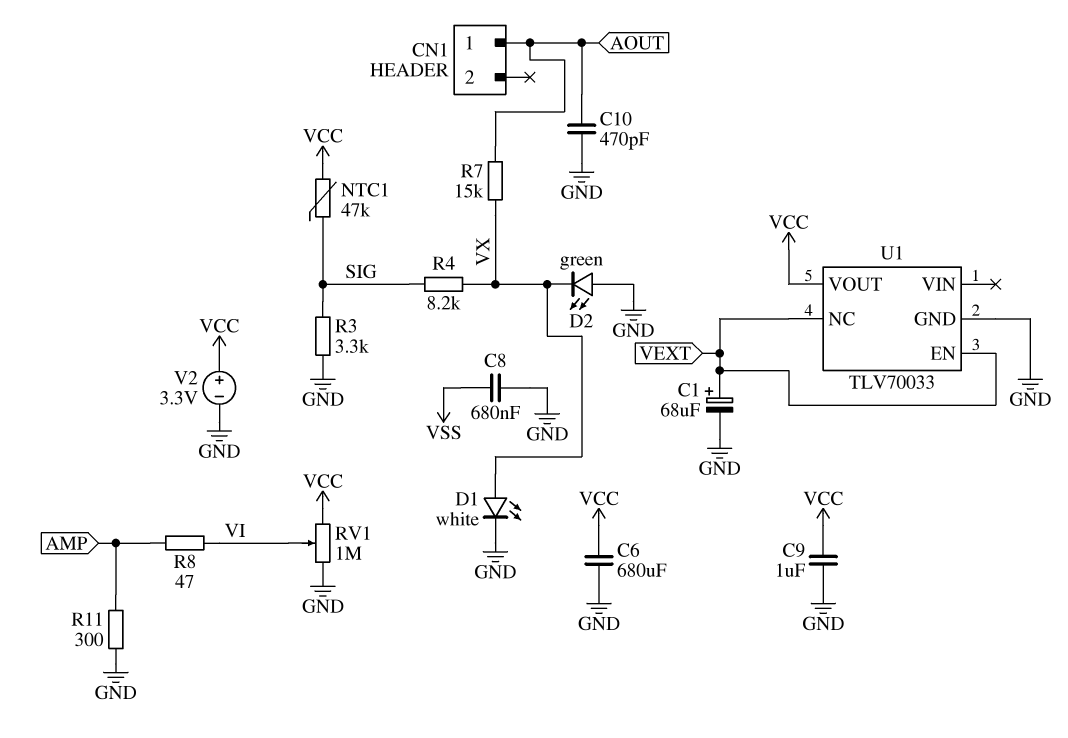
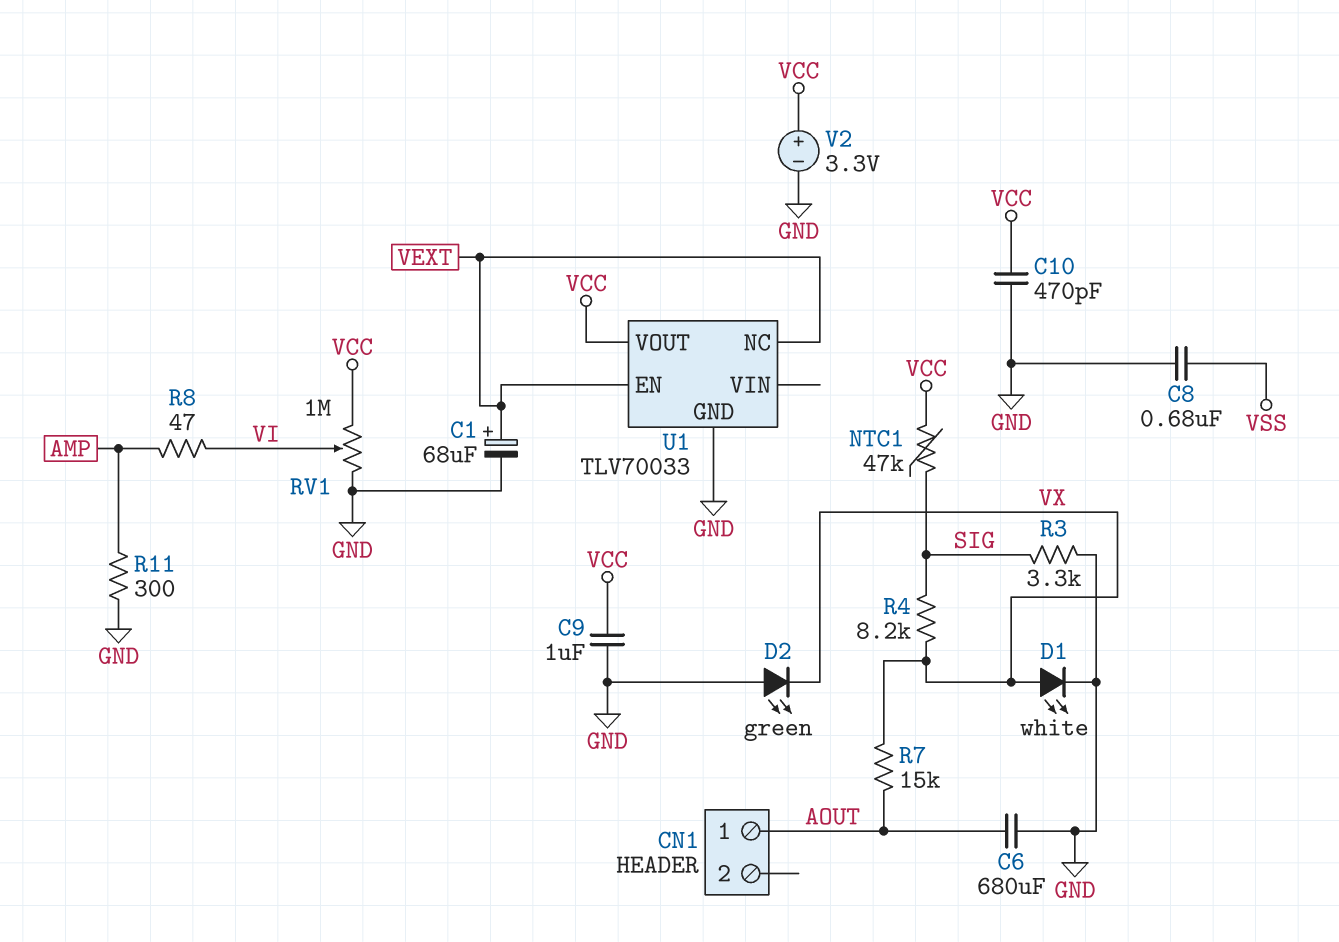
C6: 680uF (GND, VCC) -> 680uF (AOUT, GND)
C10: 470pF (AOUT, GND) -> 470pF (GND, VCC)

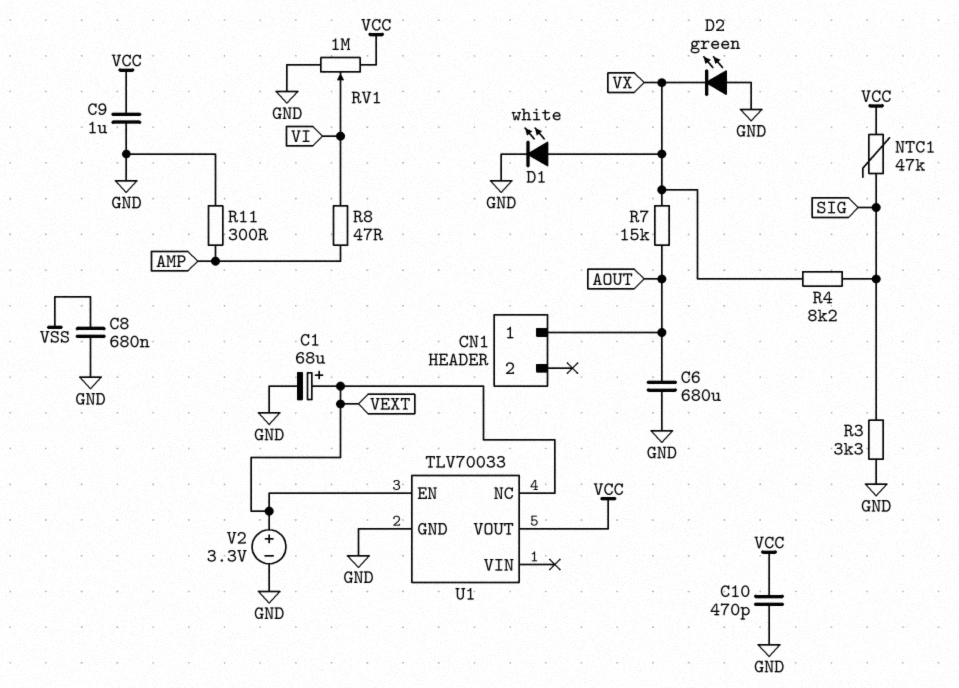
V2: 3.3V (plus VCC, minus GND) -> 3.3V (plus VEXT, minus GND)

